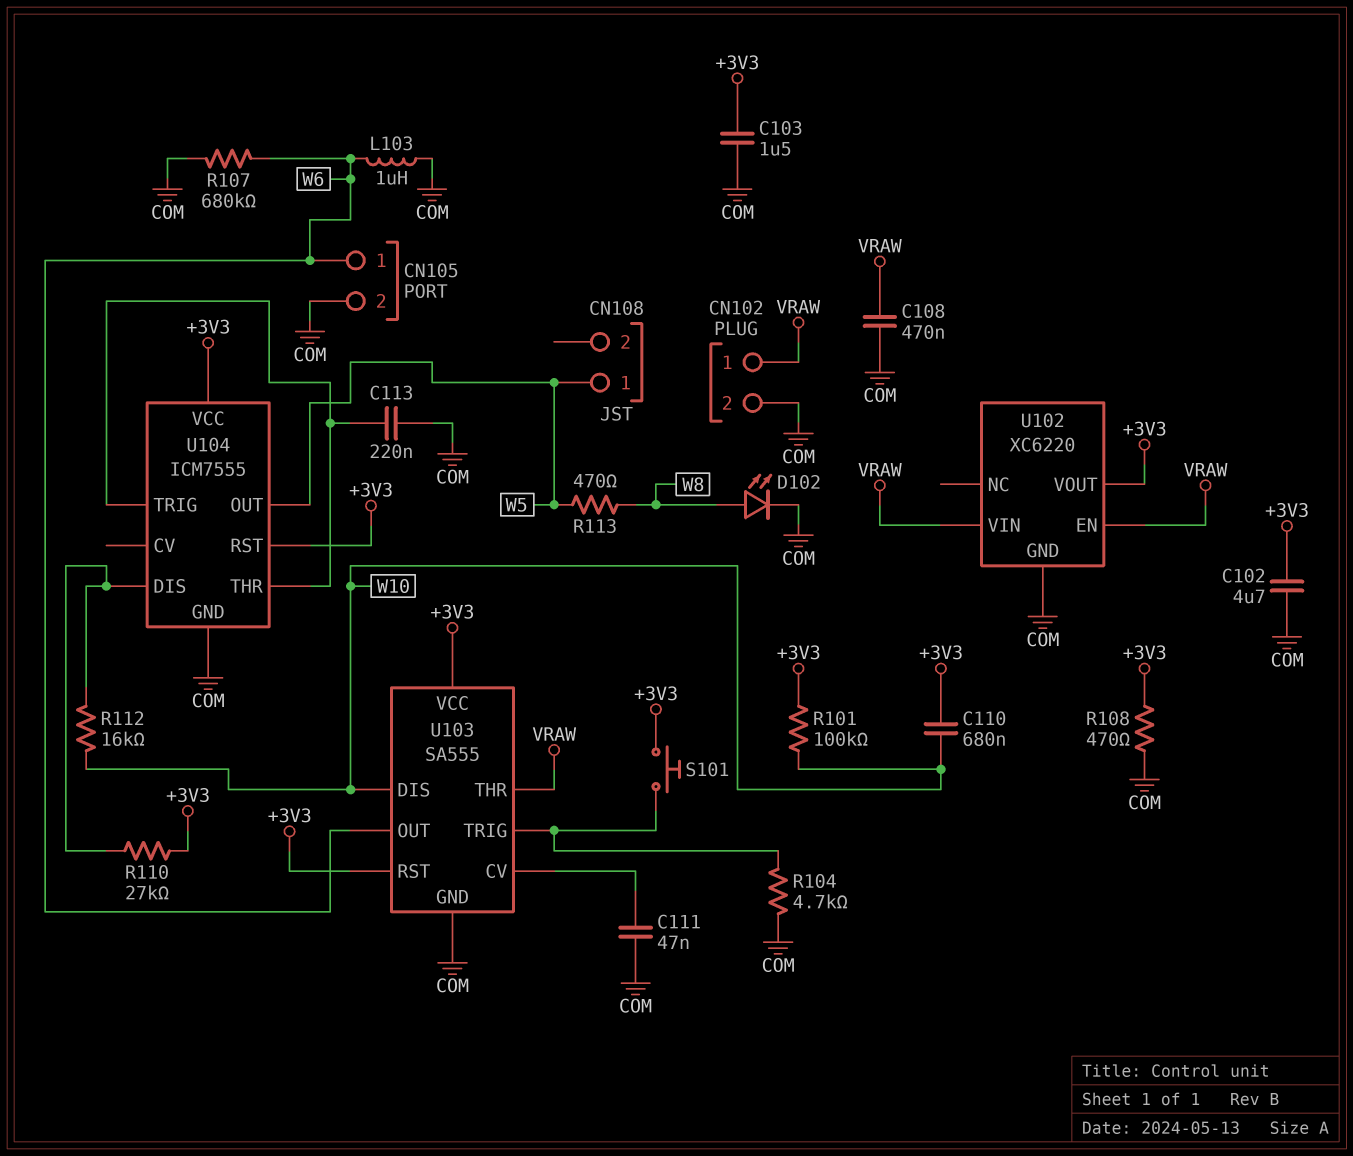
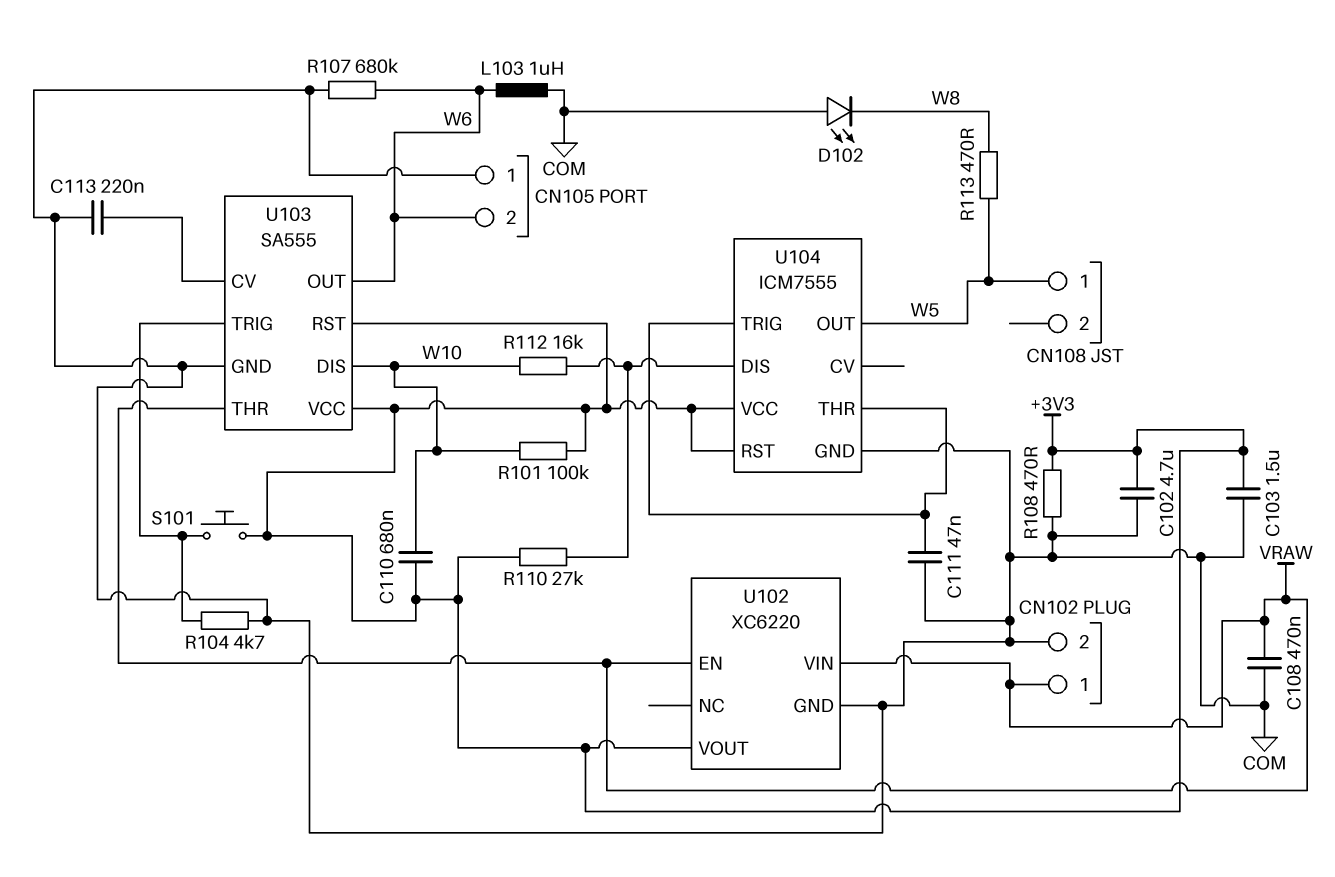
C111: 47nF (COM, U103/CV) -> 47nF (COM, U104/THR)
C113: 220nF (COM, U104/THR) -> 220nF (COM, U103/CV)
CN105 pin 1: W6 -> COM
CN105 pin 2: COM -> W6
D102: LED (A W8, K COM) -> LED (A COM, K W8)

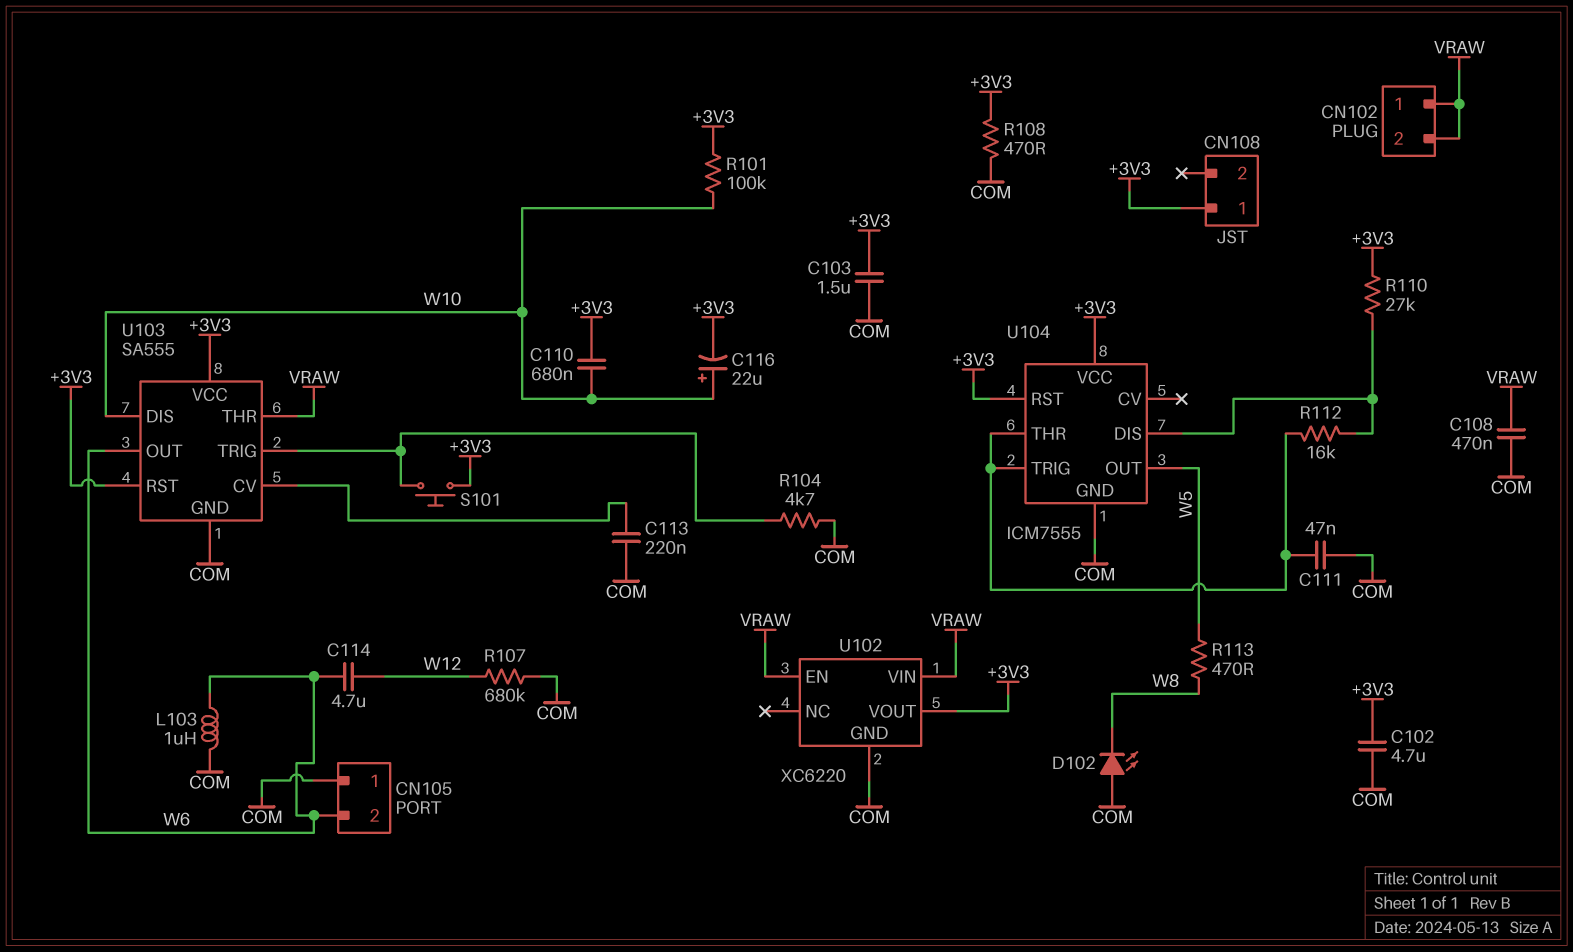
C114: none -> 4.7uF (W6, W12)
C116: none -> 22uF (plus W10, minus +3V3)
CN102 pin 2: COM -> VRAW
CN108 pin 1: W5 -> +3V3
R107: 680k (COM, W6) -> 680k (COM, W12)
R112: 16k (U104/DIS, W10) -> 16k (U104/DIS, U104/THR)

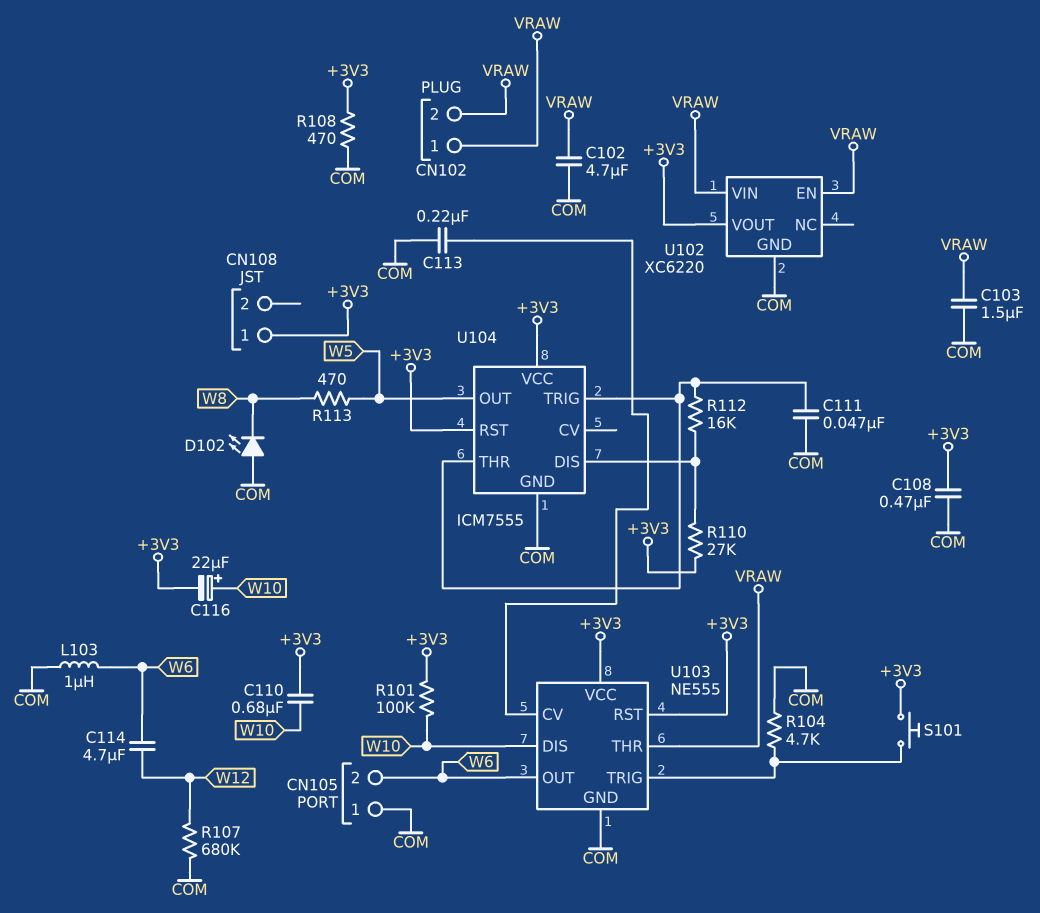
C102: 4.7uF (+3V3, COM) -> 4.7uF (COM, VRAW)
C103: 1.5uF (+3V3, COM) -> 1.5uF (COM, VRAW)
C108: 470nF (COM, VRAW) -> 470nF (+3V3, COM)
U103: SA555 -> NE555

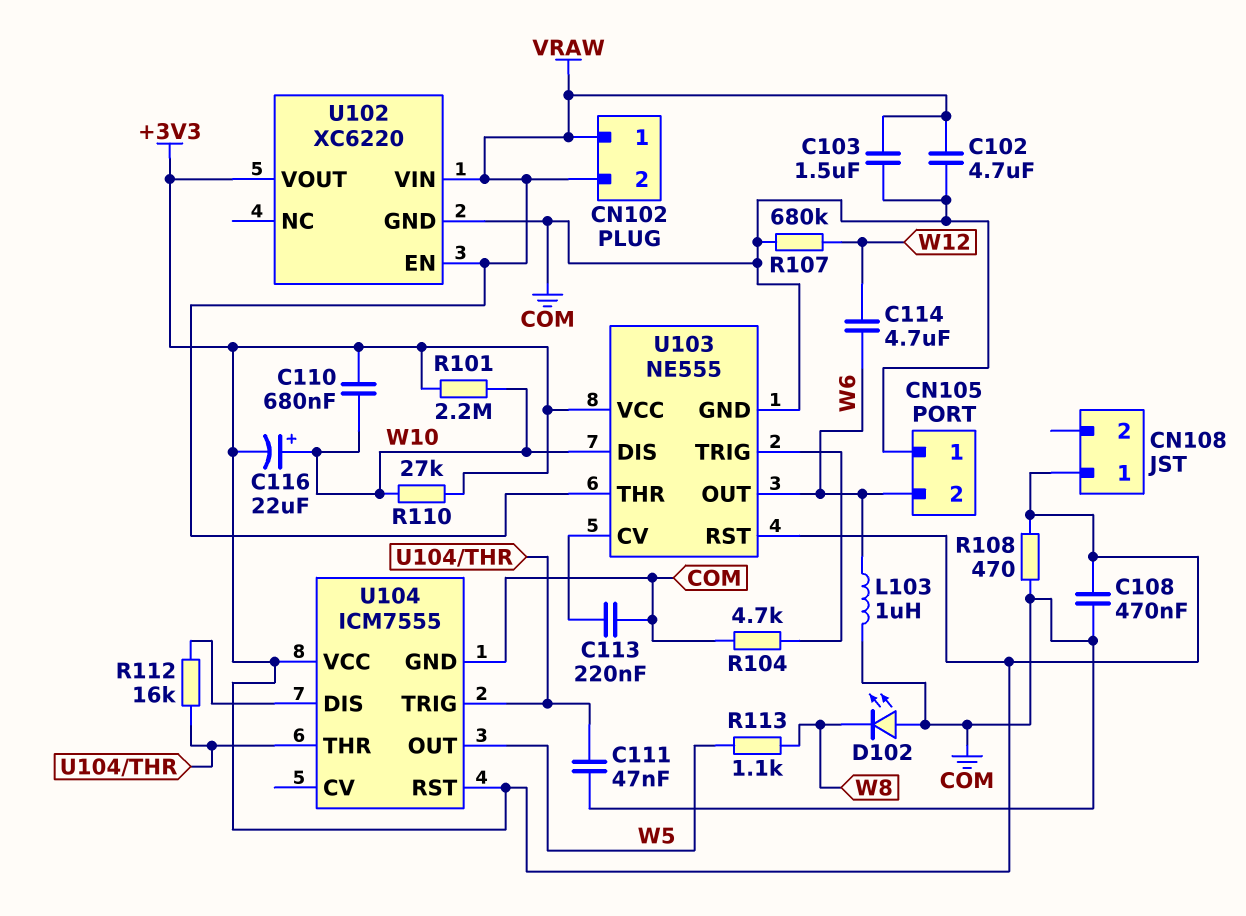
R101: 100k (+3V3, W10) -> 2.2M (+3V3, W10)
R110: 27k (+3V3, U104/DIS) -> 27k (+3V3, W10)
R113: 470 (W5, W8) -> 1.1k (W5, W8)
S101: button (+3V3, U103/TRIG) -> none

